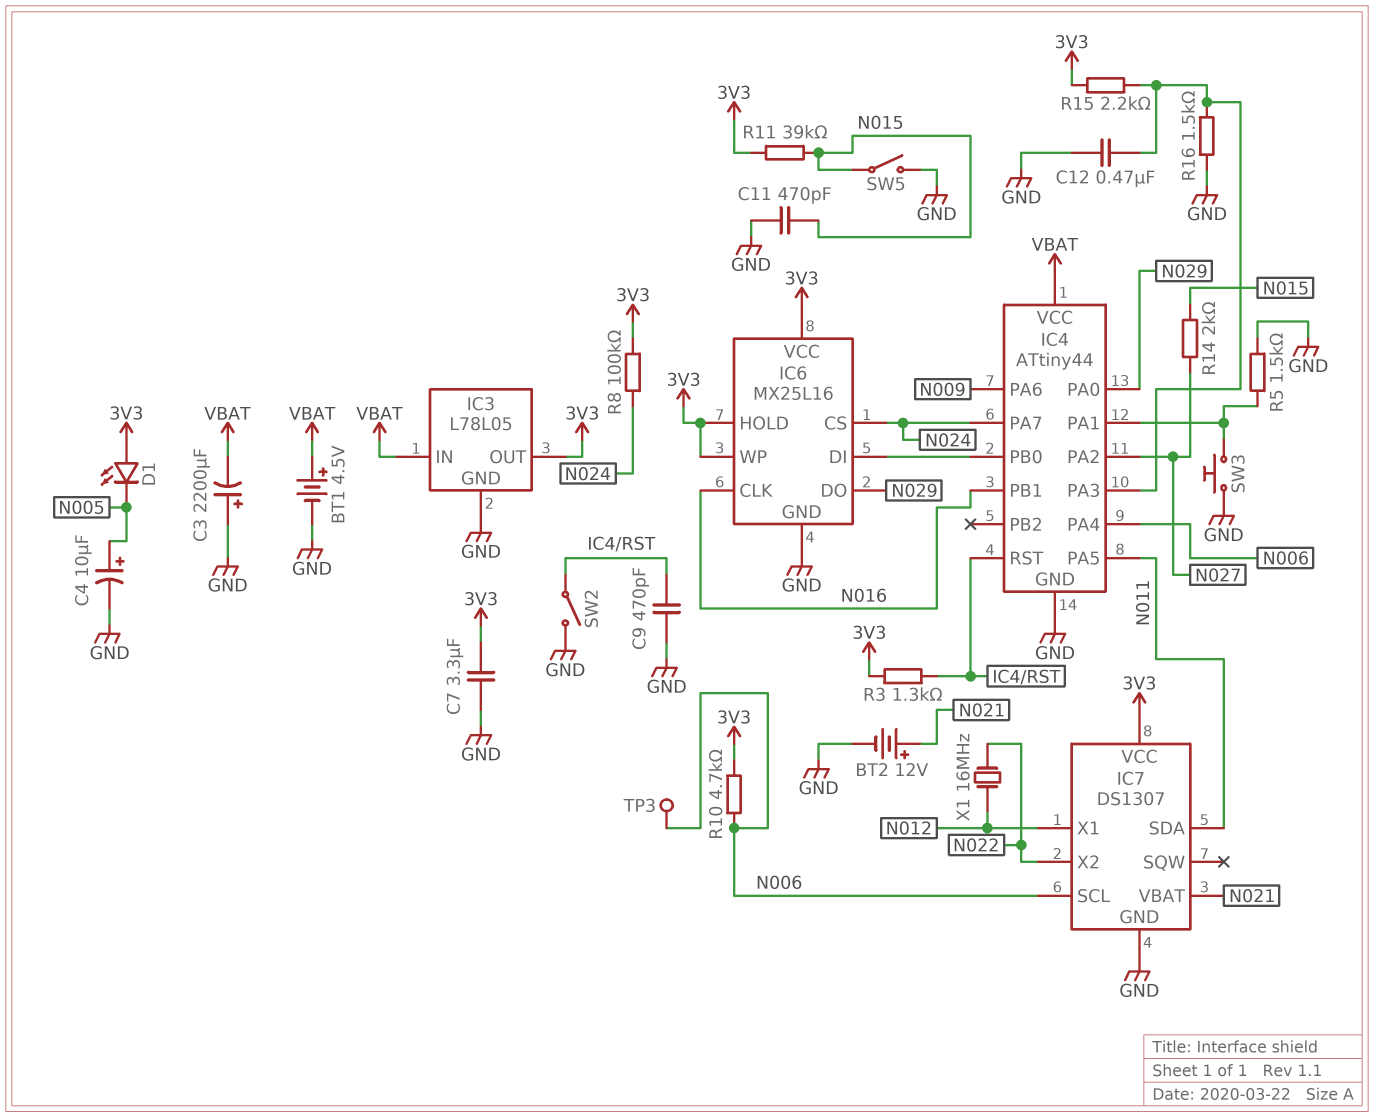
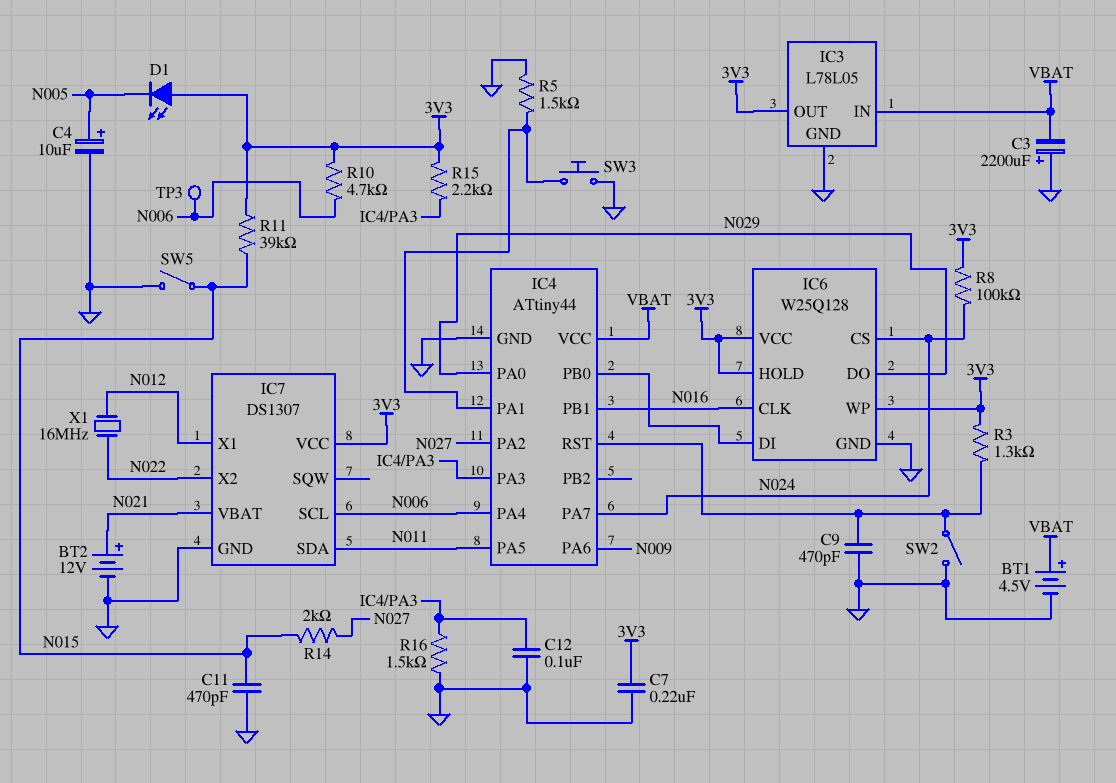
C7: 3.3uF (3V3, GND) -> 220nF (3V3, GND)
C12: 470nF (GND, IC4/PA3) -> 100nF (GND, IC4/PA3)
IC6: MX25L16 -> W25Q128

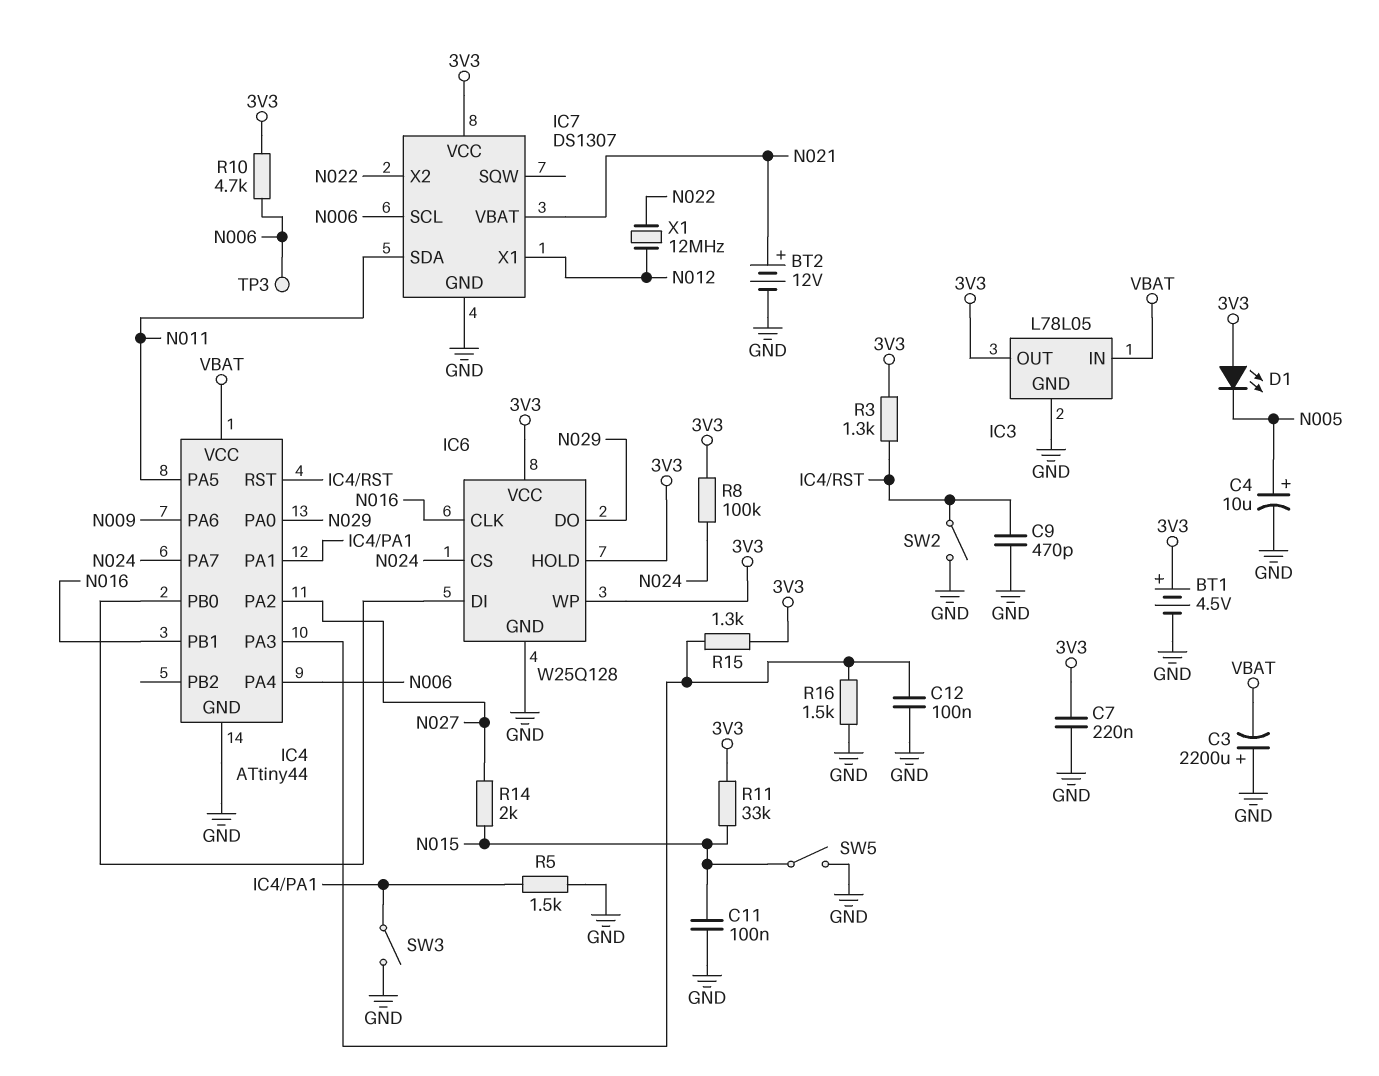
BT1: 4.5V (plus VBAT, minus GND) -> 4.5V (plus 3V3, minus GND)
C11: 470pF (GND, N015) -> 100nF (GND, N015)
R11: 39k (3V3, N015) -> 33k (3V3, N015)
R15: 2.2k (3V3, IC4/PA3) -> 1.3k (3V3, IC4/PA3)
SW3: button (GND, IC4/PA1) -> switch (GND, IC4/PA1)
X1: 16MHz (N012, N022) -> 12MHz (N012, N022)

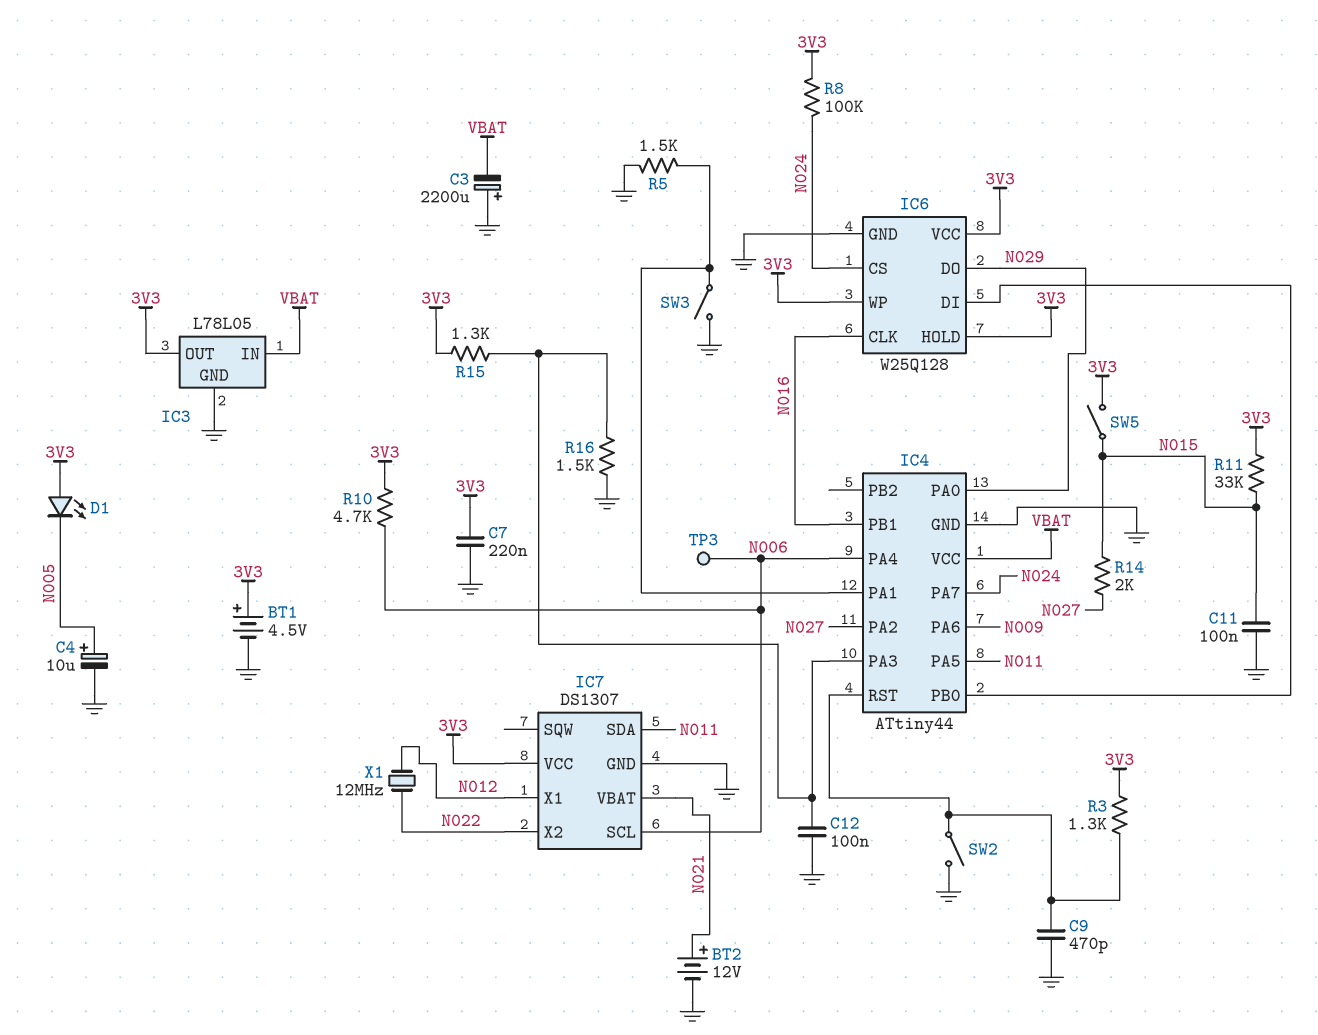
SW5: switch (GND, N015) -> switch (3V3, N015)

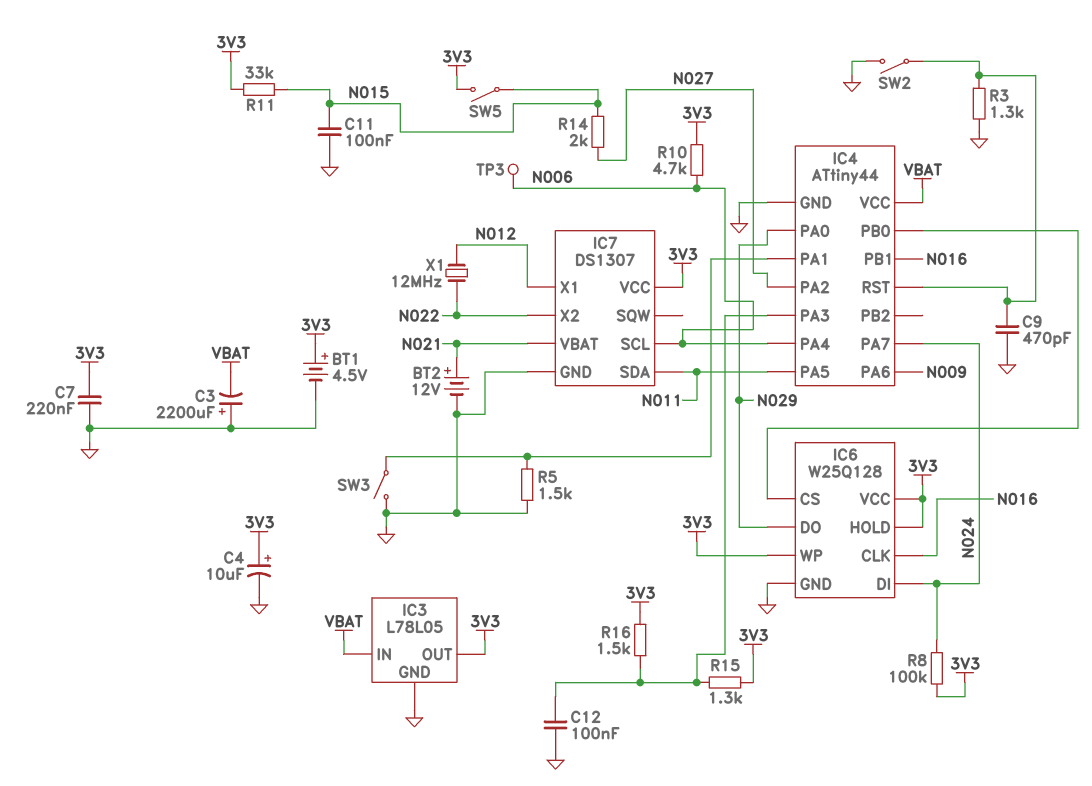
C4: 10uF (plus N005, minus GND) -> 10uF (plus 3V3, minus GND)
D1: LED (A 3V3, K N005) -> none
IC6 pin CS: N024 -> IC4/PB0
IC6 pin DI: IC4/PB0 -> N024
R3: 1.3k (3V3, IC4/RST) -> 1.3k (GND, IC4/RST)
R16: 1.5k (GND, IC4/PA3) -> 1.5k (3V3, IC4/PA3)

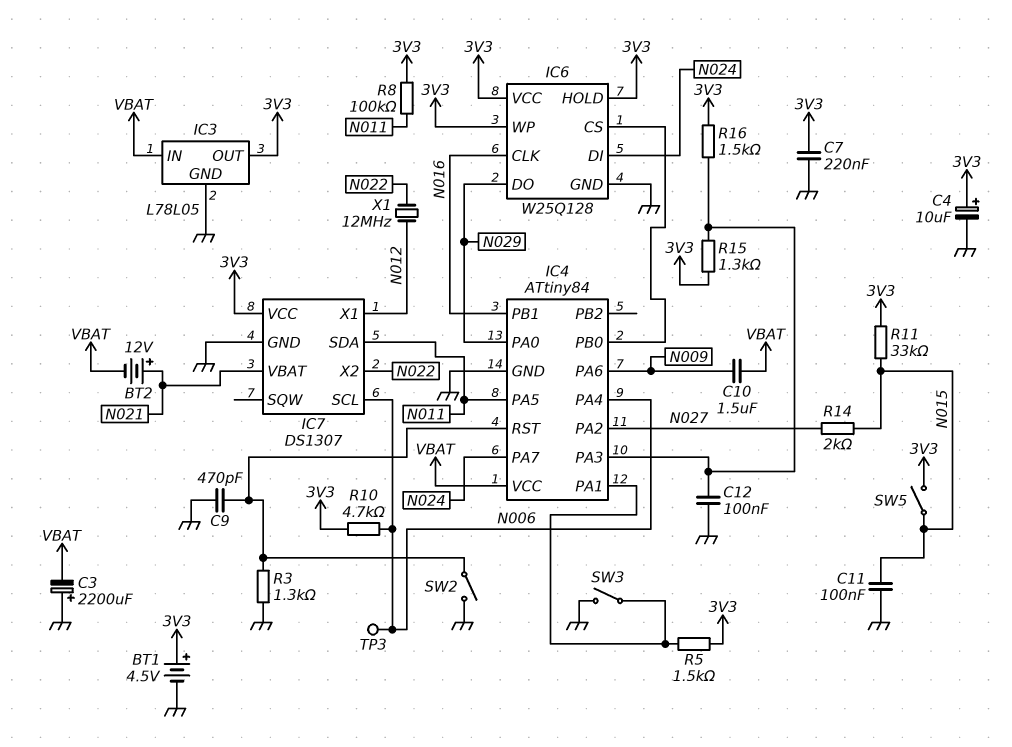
BT2: 12V (plus N021, minus GND) -> 12V (plus N021, minus VBAT)
C10: none -> 1.5uF (N009, VBAT)
IC4: ATtiny44 -> ATtiny84
R5: 1.5k (GND, IC4/PA1) -> 1.5k (3V3, IC4/PA1)
R8: 100k (3V3, N024) -> 100k (3V3, N011)

